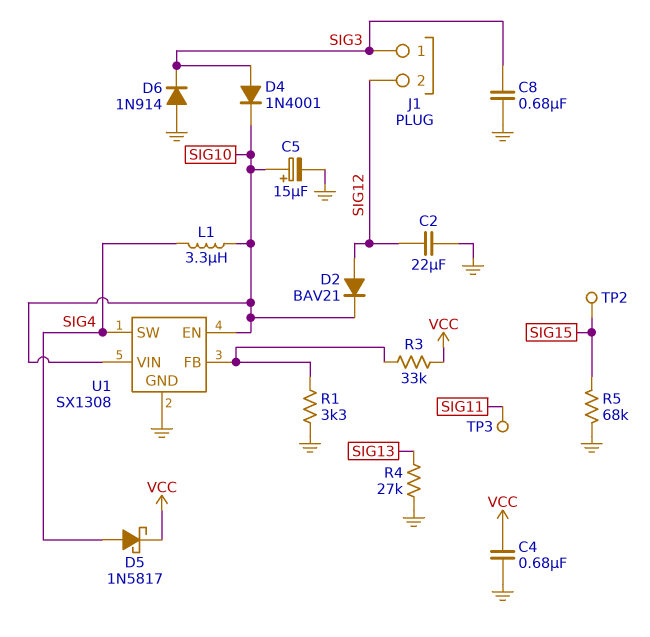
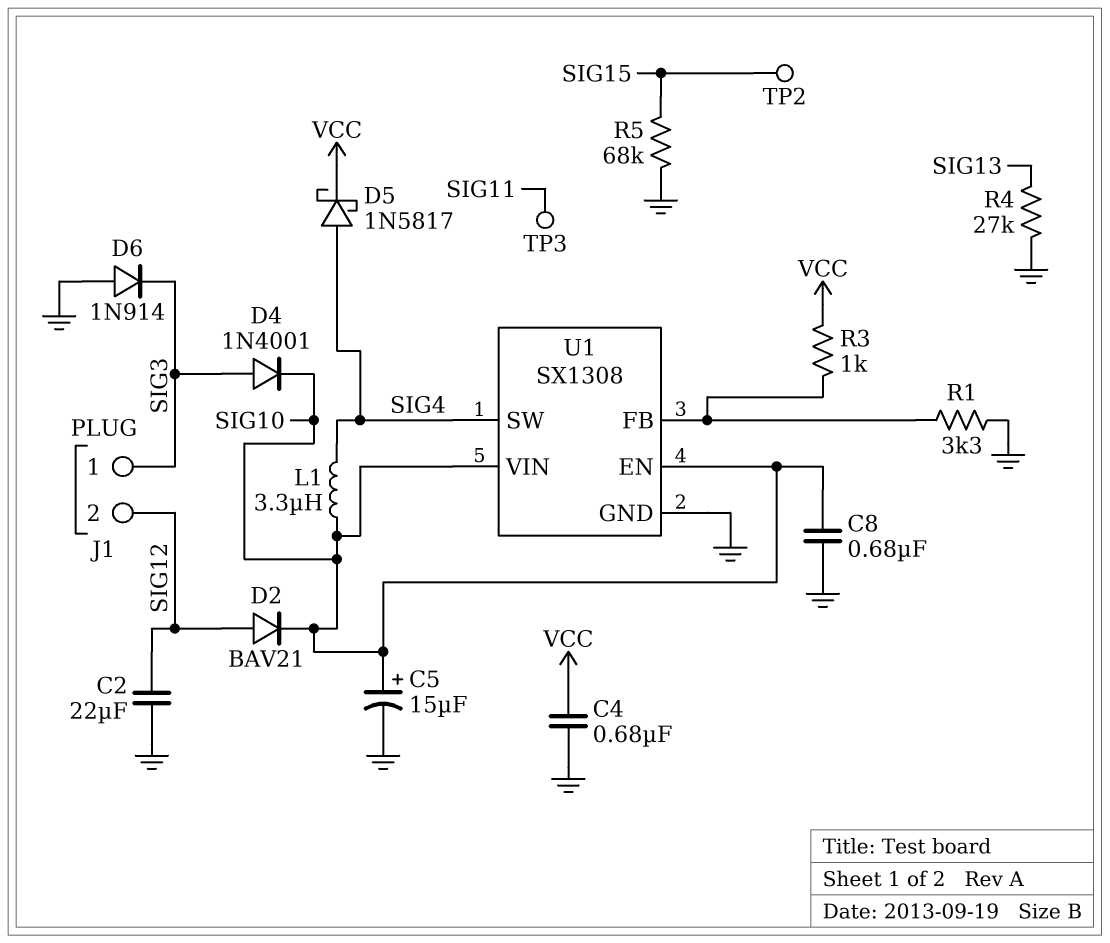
C8: 680nF (GND, SIG3) -> 680nF (GND, SIG10)
R3: 33k (U1/FB, VCC) -> 1k (U1/FB, VCC)

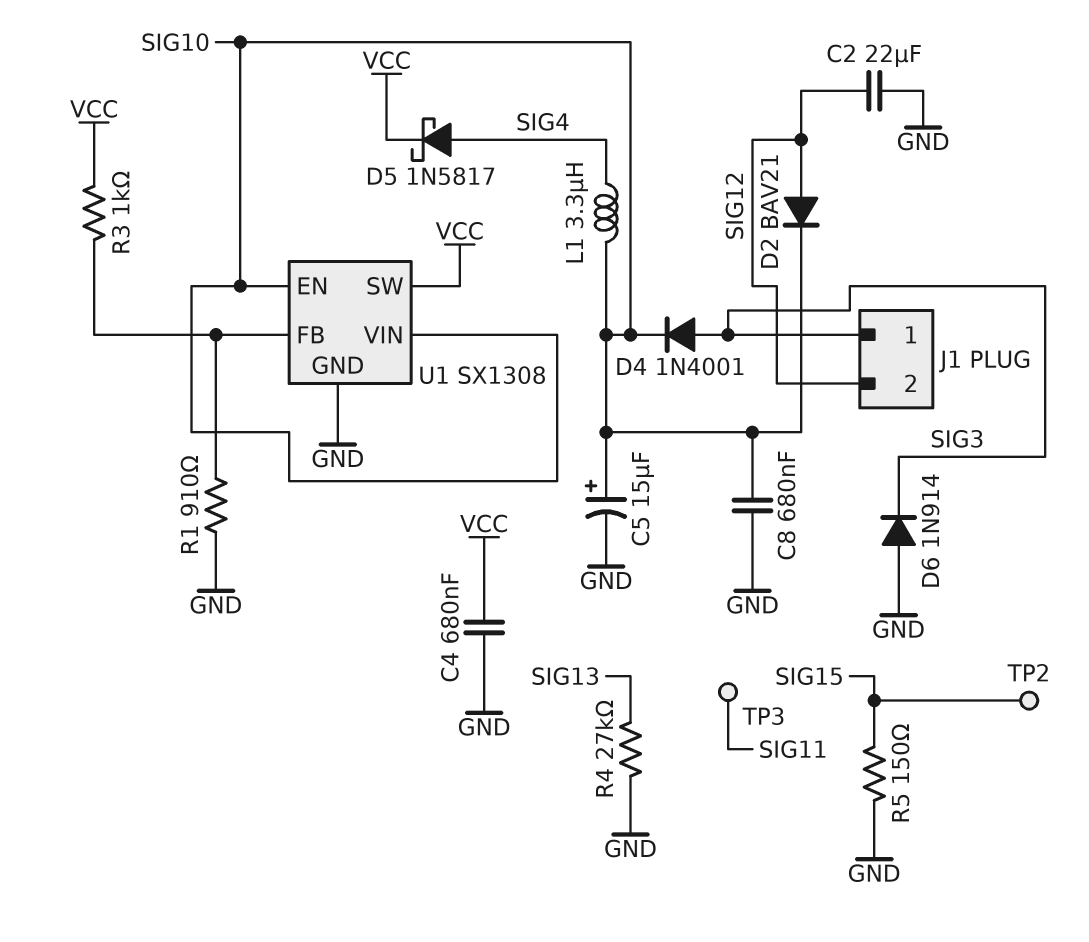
R1: 3.3k (GND, U1/FB) -> 910 (GND, U1/FB)
R5: 68k (GND, SIG15) -> 150 (GND, SIG15)
U1 pin SW: SIG4 -> VCC

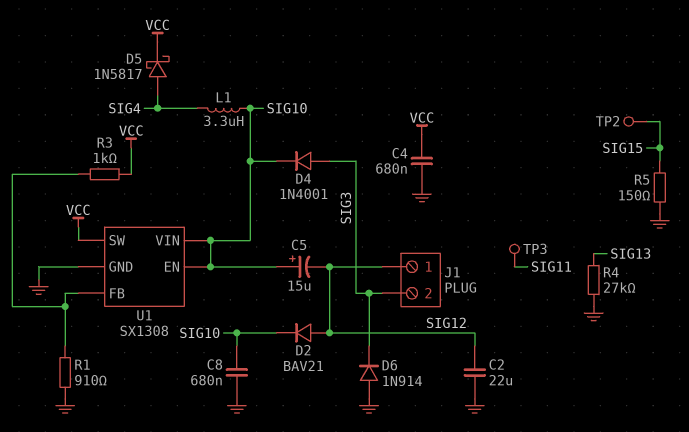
C5: 15uF (plus SIG10, minus GND) -> 15uF (plus SIG10, minus SIG12)
J1 pin 1: SIG3 -> SIG12
J1 pin 2: SIG12 -> SIG3

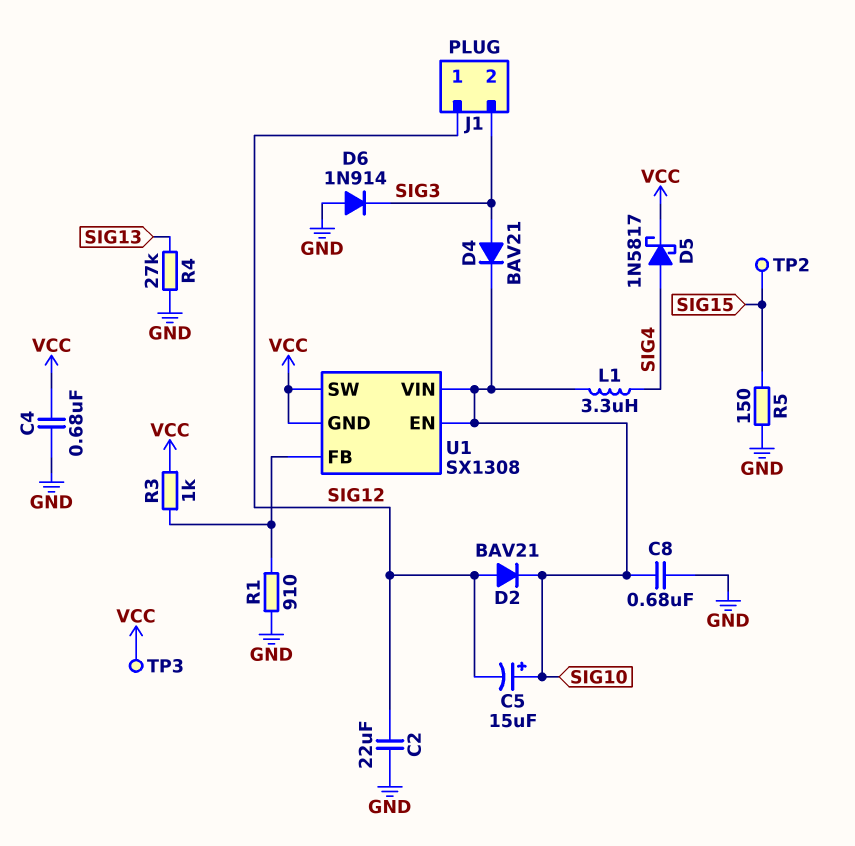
D4: diode 1N4001 (A SIG3, K SIG10) -> diode BAV21 (A SIG3, K SIG10)
TP3: test point (SIG11) -> test point (VCC)
U1 pin GND: GND -> VCC

